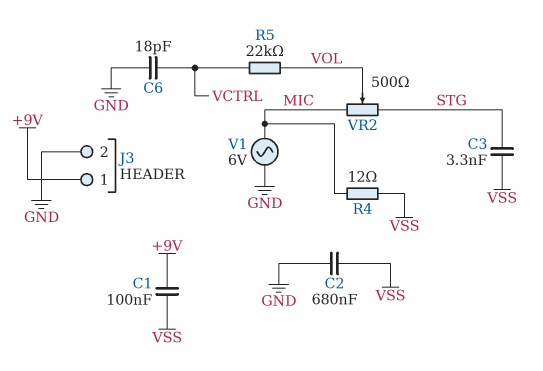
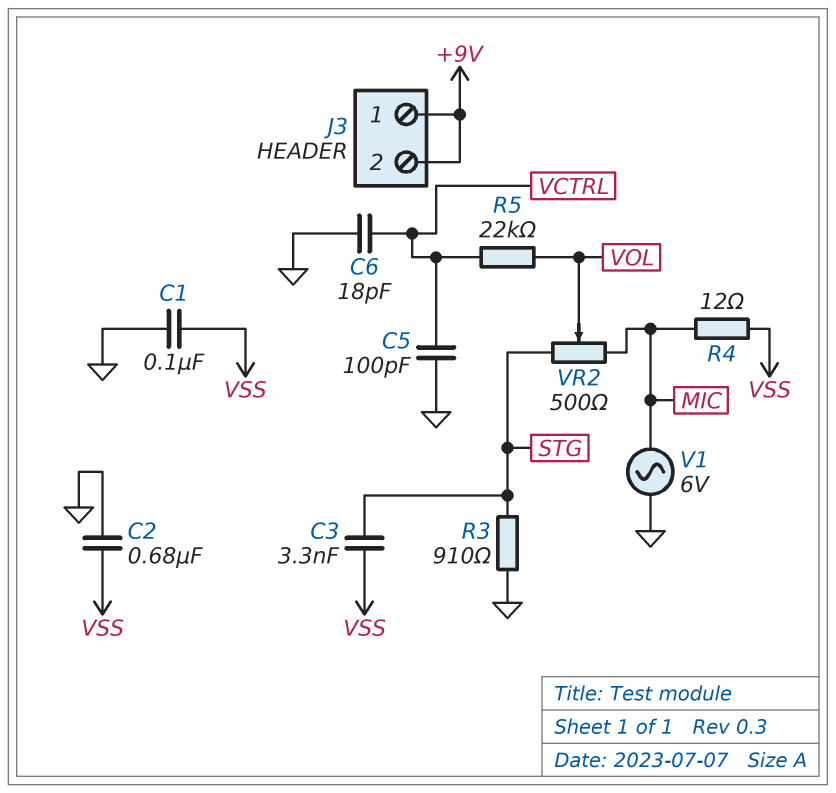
C1: 100nF (+9V, VSS) -> 100nF (GND, VSS)
C5: none -> 100pF (GND, VCTRL)
J3 pin 2: GND -> +9V
R3: none -> 910 (GND, STG)

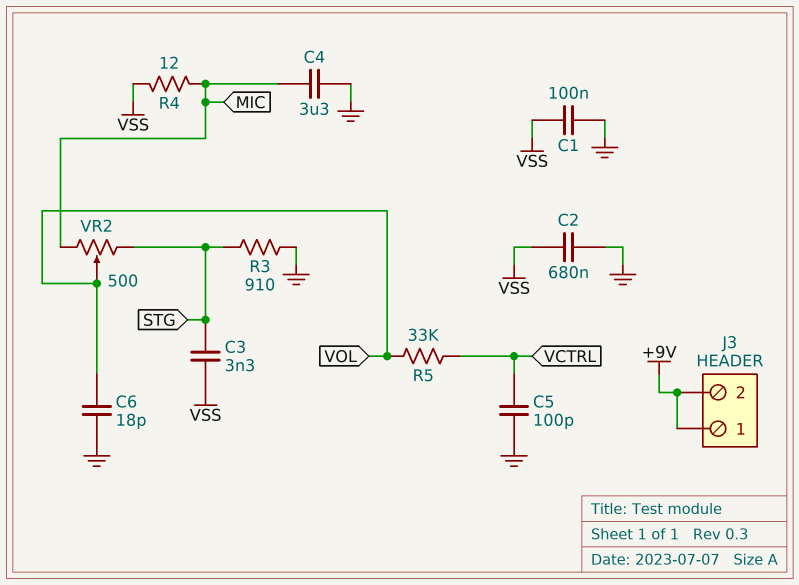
C4: none -> 3.3uF (GND, MIC)
C6: 18pF (GND, VCTRL) -> 18pF (GND, VOL)
R5: 22k (VCTRL, VOL) -> 33k (VCTRL, VOL)
V1: AC 6V (GND, MIC) -> none

